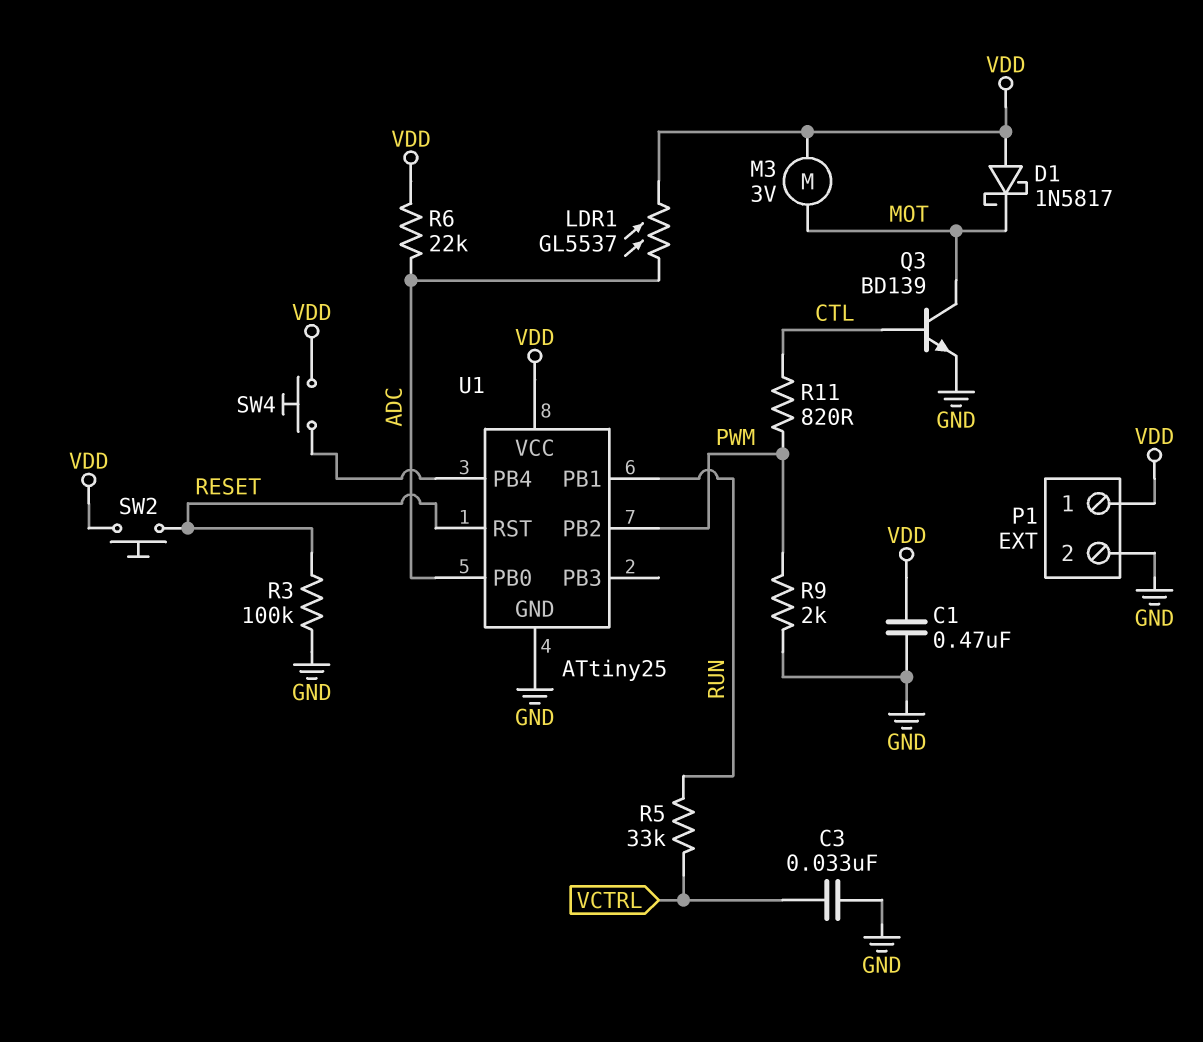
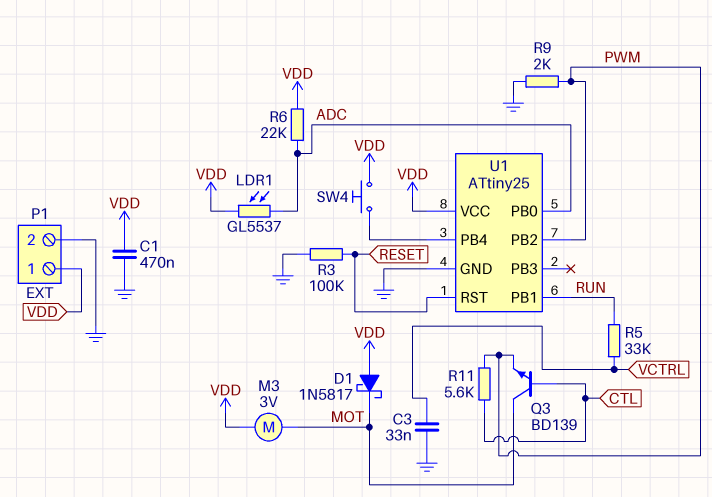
Q3: NPN BD139 (B CTL, C MOT, E GND) -> NPN BD139 (B CTL, C MOT, E PWM)
R11: 820 (CTL, PWM) -> 5.6k (CTL, PWM)
SW2: button (RESET, VDD) -> none

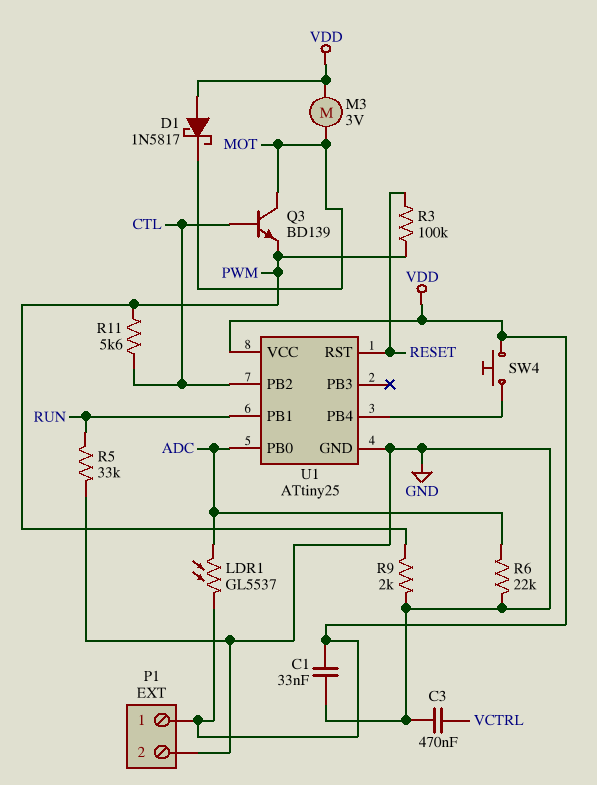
C1: 470nF (GND, VDD) -> 33nF (GND, VDD)
C3: 33nF (GND, VCTRL) -> 470nF (GND, VCTRL)
R3: 100k (GND, RESET) -> 100k (PWM, RESET)
R5: 33k (RUN, VCTRL) -> 33k (GND, RUN)
R6: 22k (ADC, VDD) -> 22k (ADC, GND)
U1 pin PB2: PWM -> CTL

